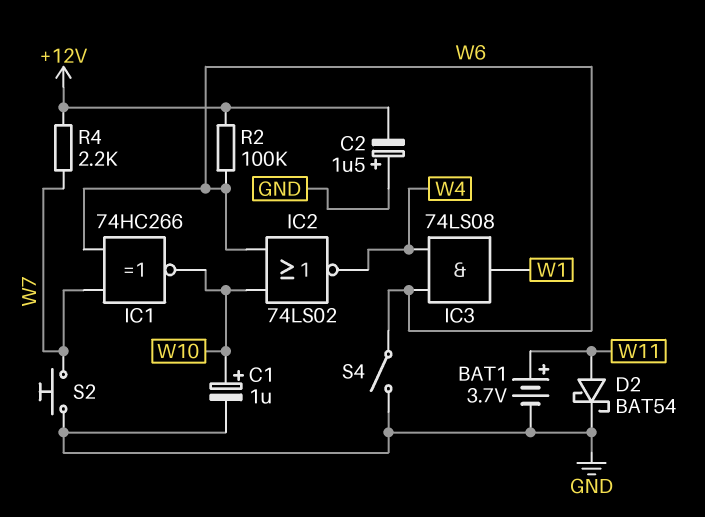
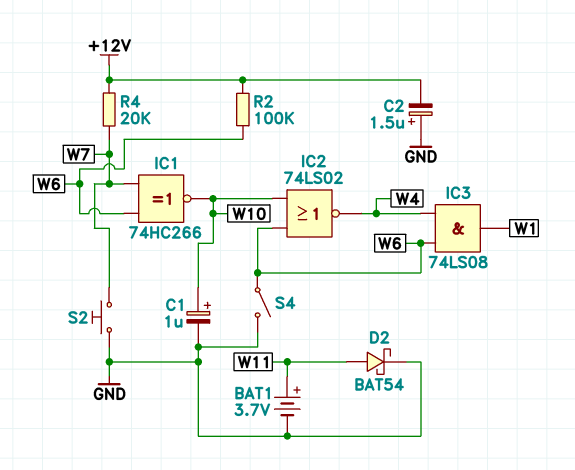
R4: 2.2k (+12V, W7) -> 20k (+12V, W7)

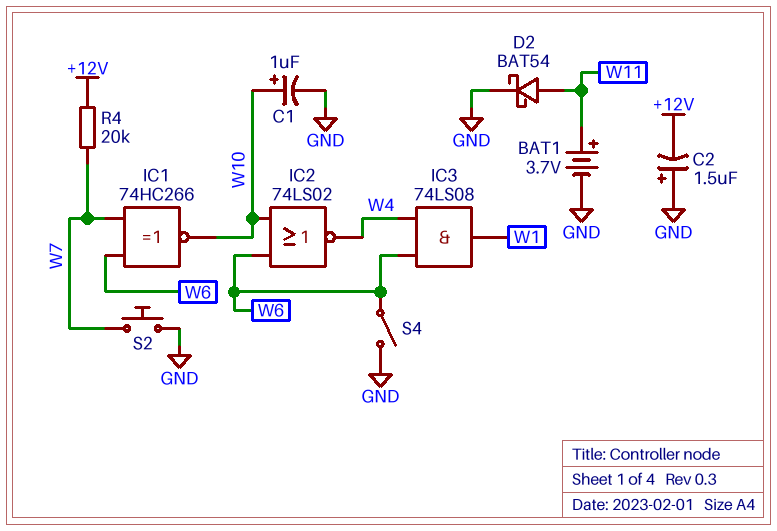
R2: 100k (+12V, W6) -> none

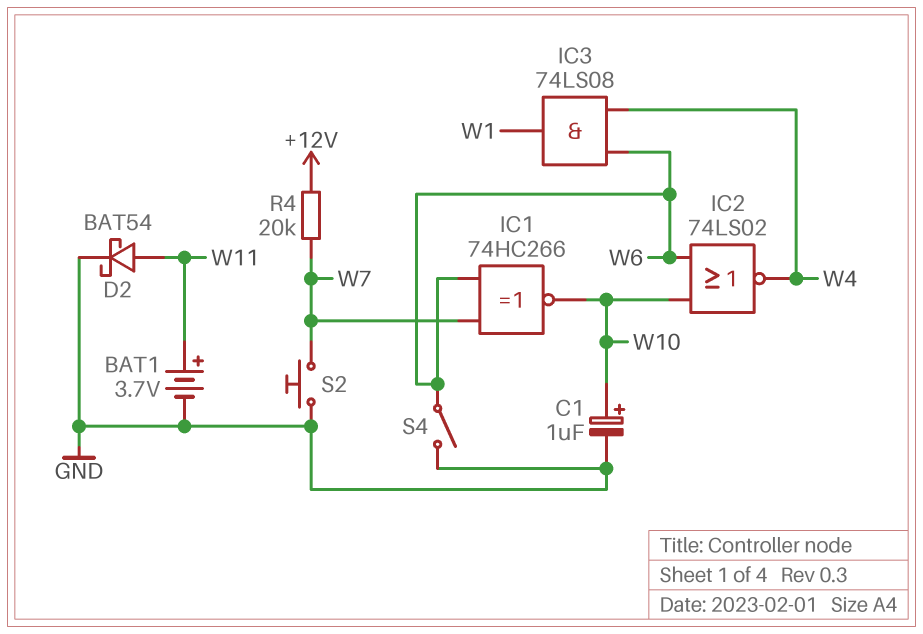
C2: 1.5uF (plus GND, minus +12V) -> none

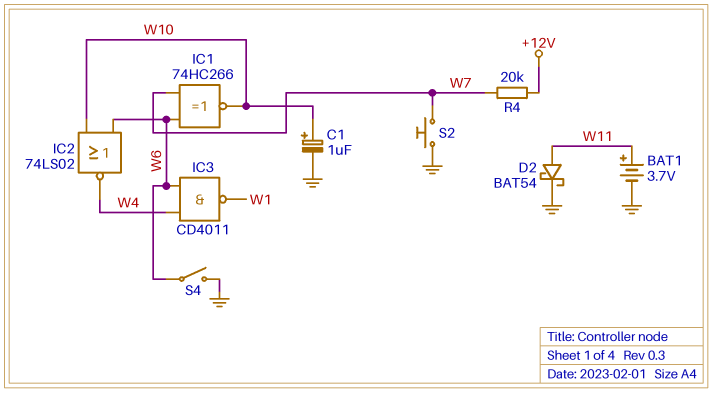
IC3: AND 74LS08 (in W4, in W6, out W1) -> NAND CD4011 (in W4, in W6, out W1)

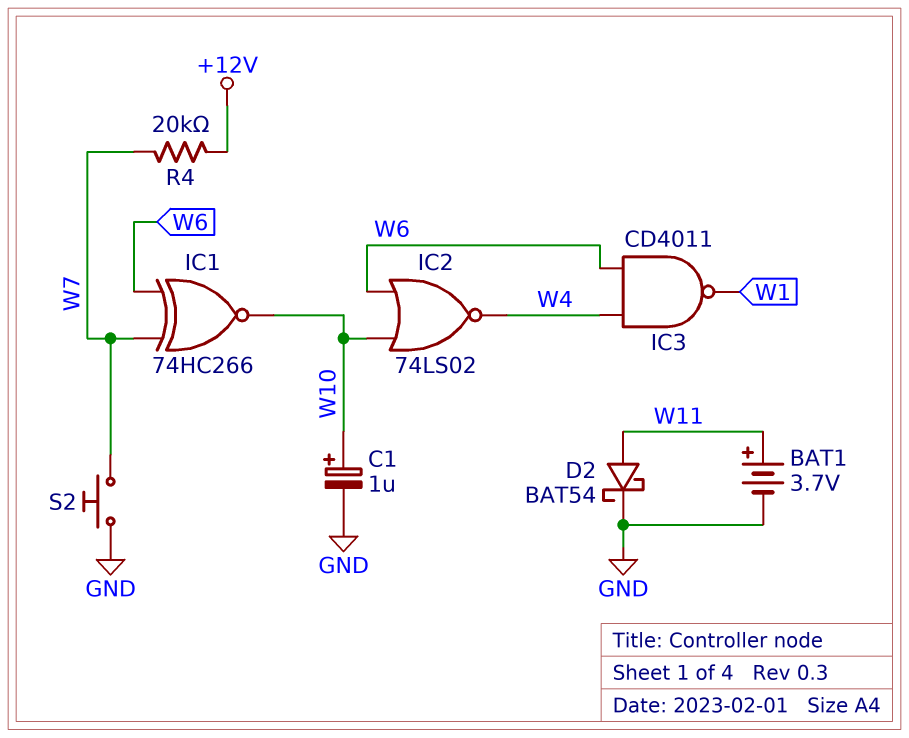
S4: switch (GND, W6) -> none

